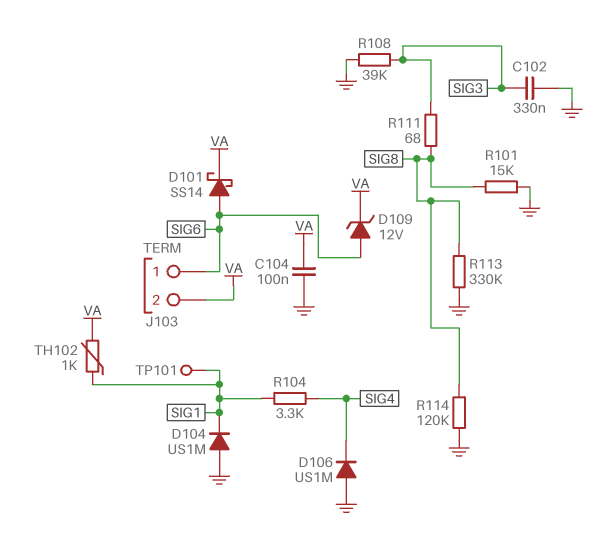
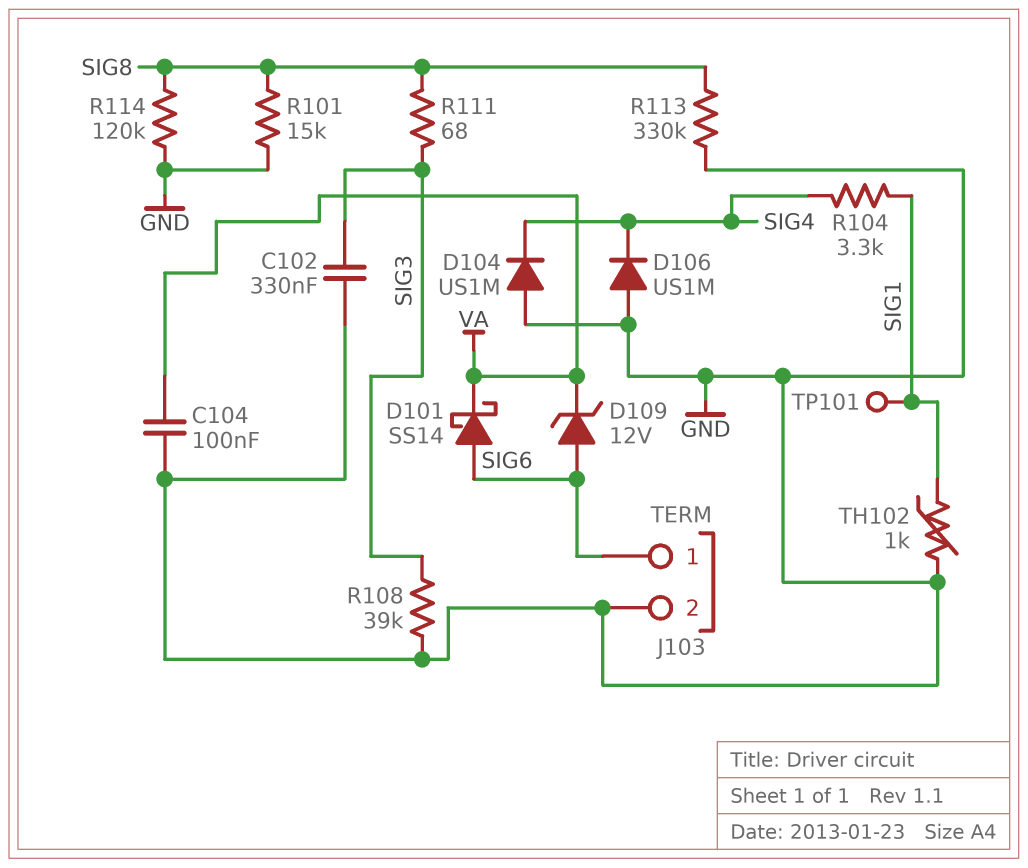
D104: diode US1M (A GND, K SIG1) -> diode US1M (A GND, K SIG4)
J103 pin 2: VA -> GND
TH102: 1k (SIG1, VA) -> 1k (GND, SIG1)

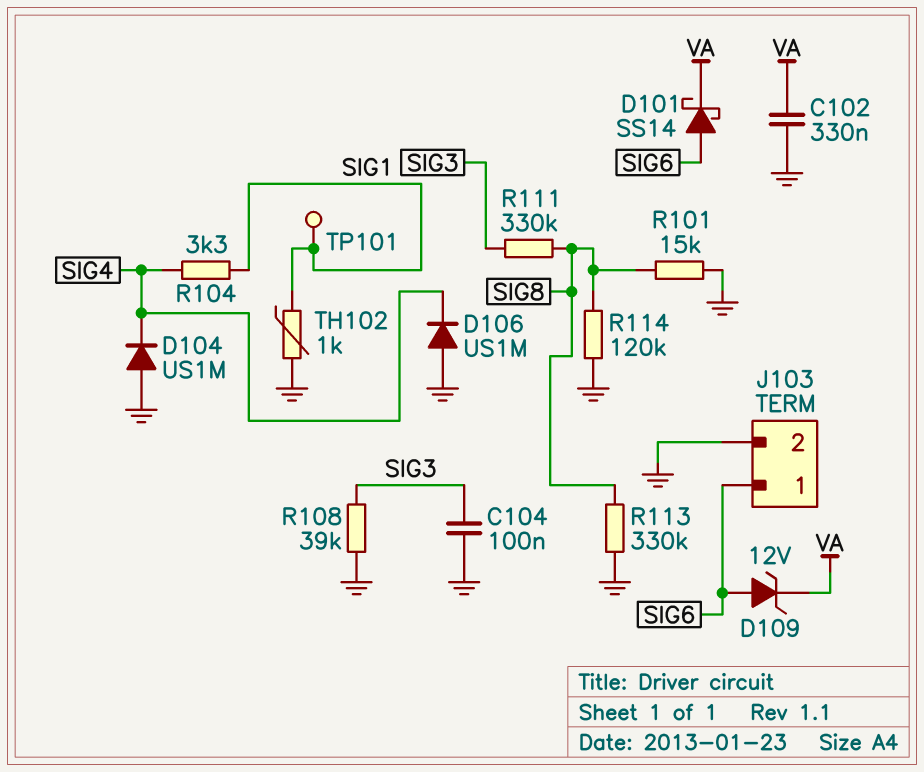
C102: 330nF (GND, SIG3) -> 330nF (GND, VA)
C104: 100nF (GND, VA) -> 100nF (GND, SIG3)
R111: 68 (SIG3, SIG8) -> 330k (SIG3, SIG8)

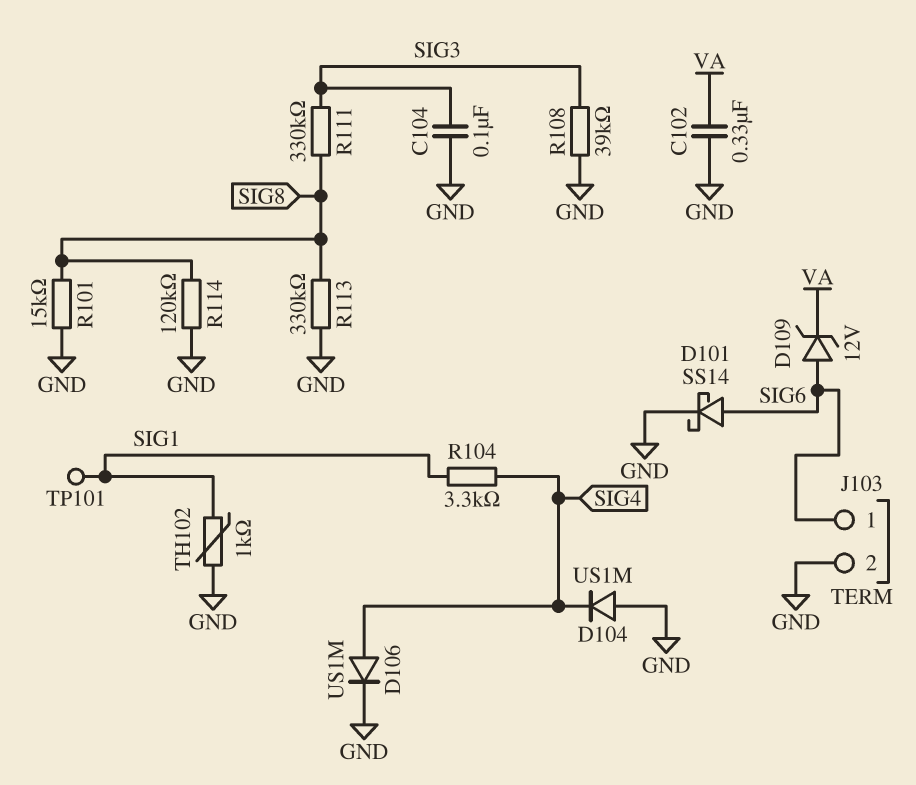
D101: schottky SS14 (A SIG6, K VA) -> schottky SS14 (A SIG6, K GND)
D106: diode US1M (A GND, K SIG4) -> diode US1M (A SIG4, K GND)

